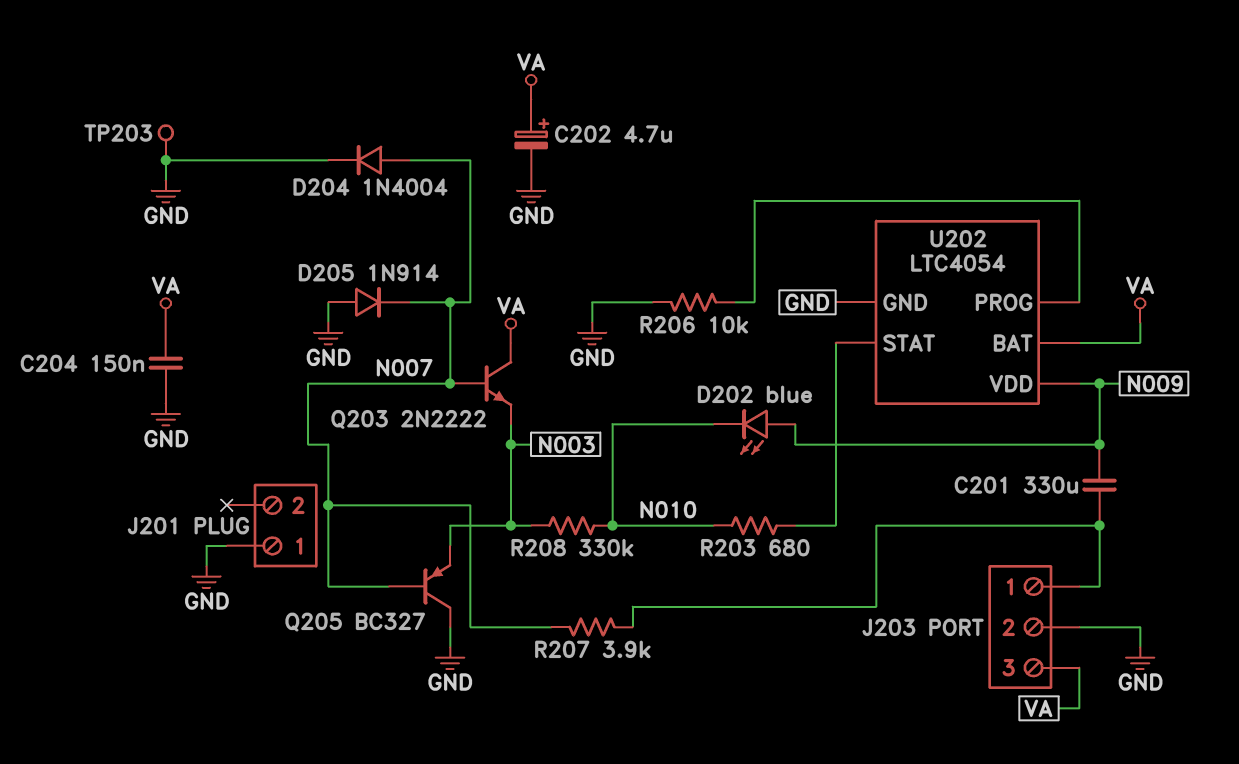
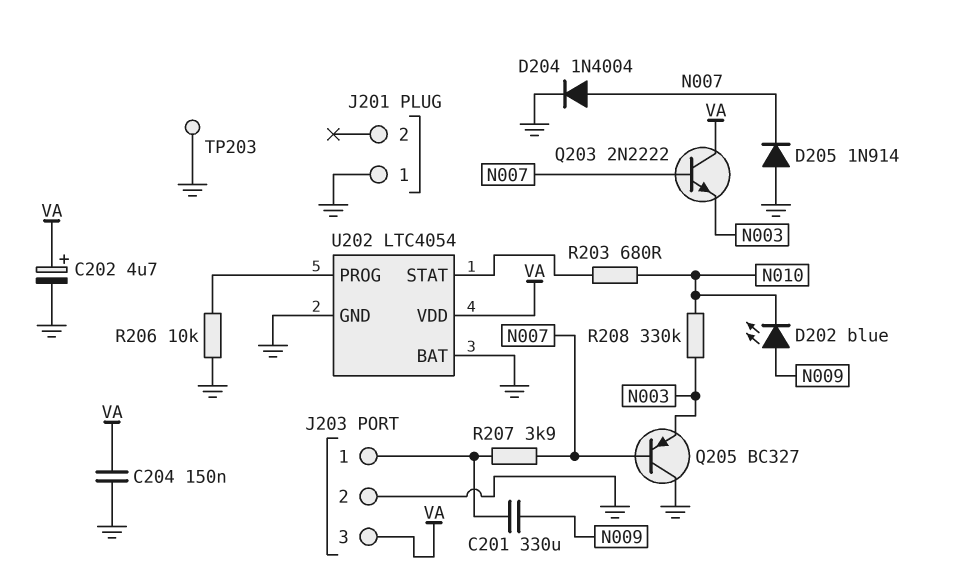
U202 pin BAT: VA -> GND
U202 pin VDD: N009 -> VA

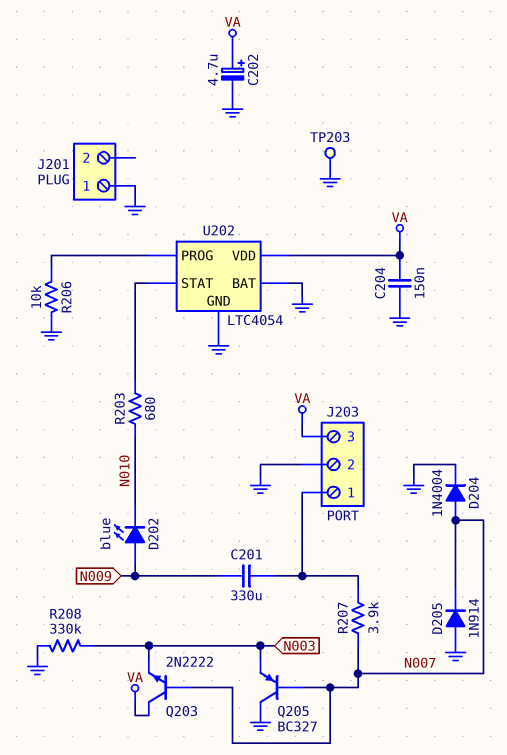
R208: 330k (N003, N010) -> 330k (GND, N003)

